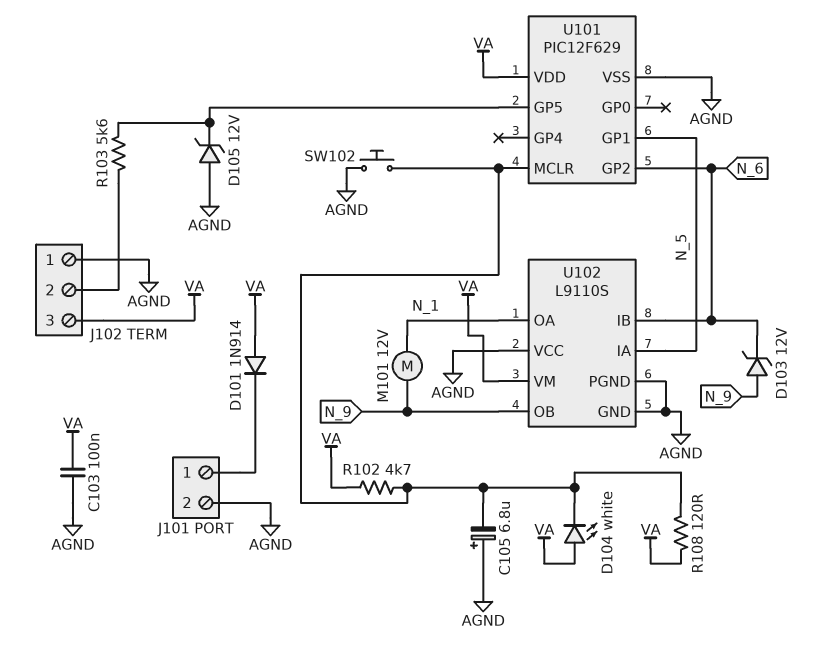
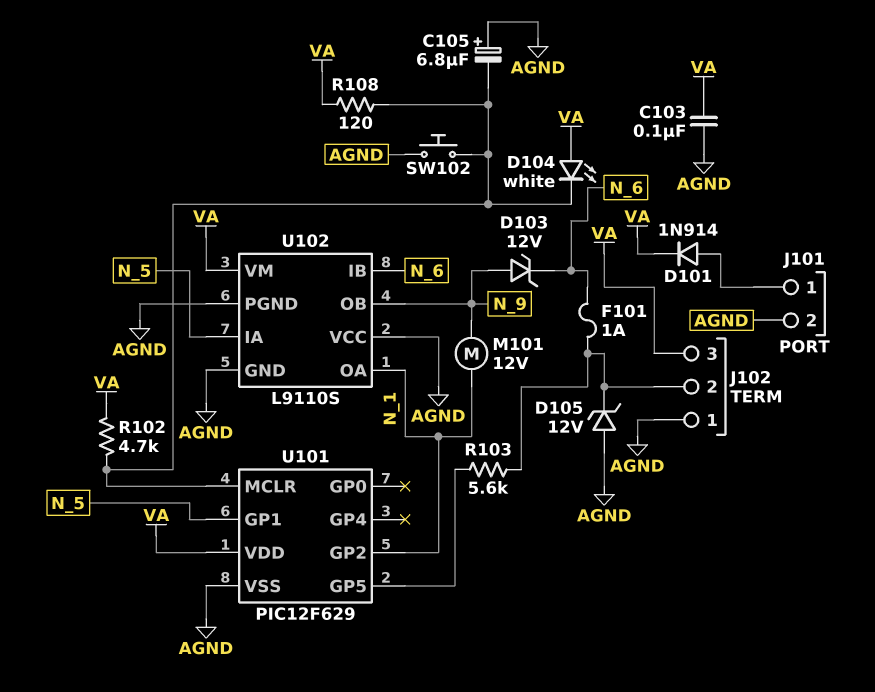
D101: diode 1N914 (A VA, K J101/1) -> diode 1N914 (A J101/1, K VA)
D105: zener 12V (A AGND, K U101/GP5) -> zener 12V (A AGND, K J102/2)
F101: none -> 1A (J102/2, N_6)
U101 pin GP2: N_6 -> N_1

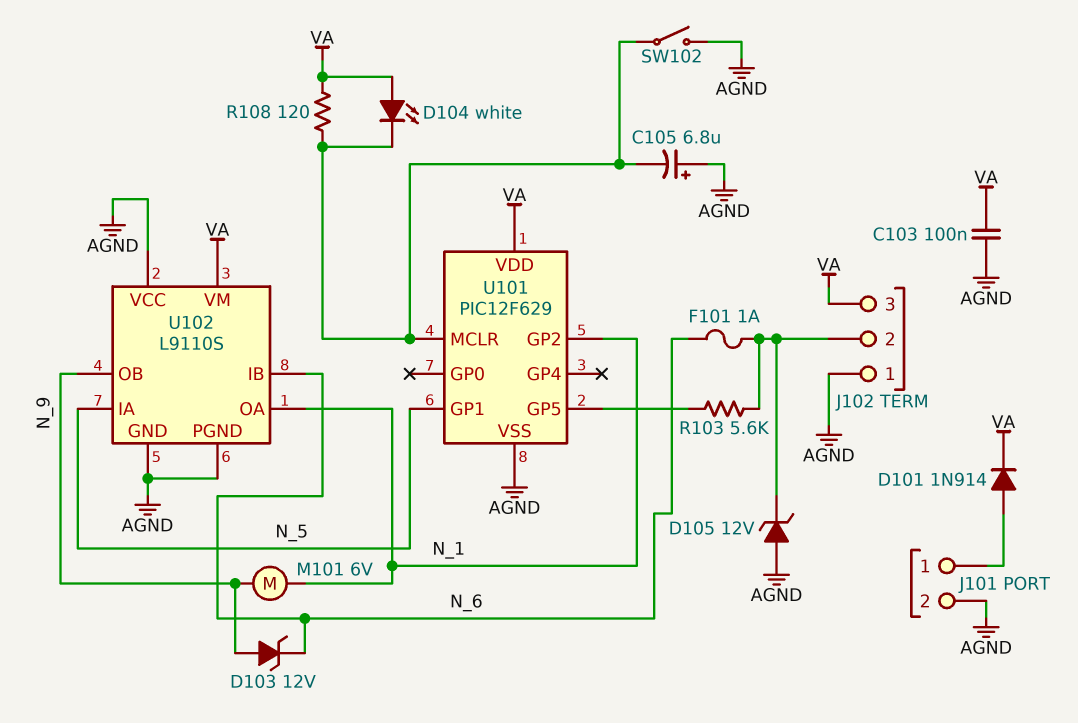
M101: motor 12V (N_1, N_9) -> motor 6V (N_1, N_9)
R102: 4.7k (U101/MCLR, VA) -> none
SW102: button (AGND, U101/MCLR) -> switch (AGND, U101/MCLR)

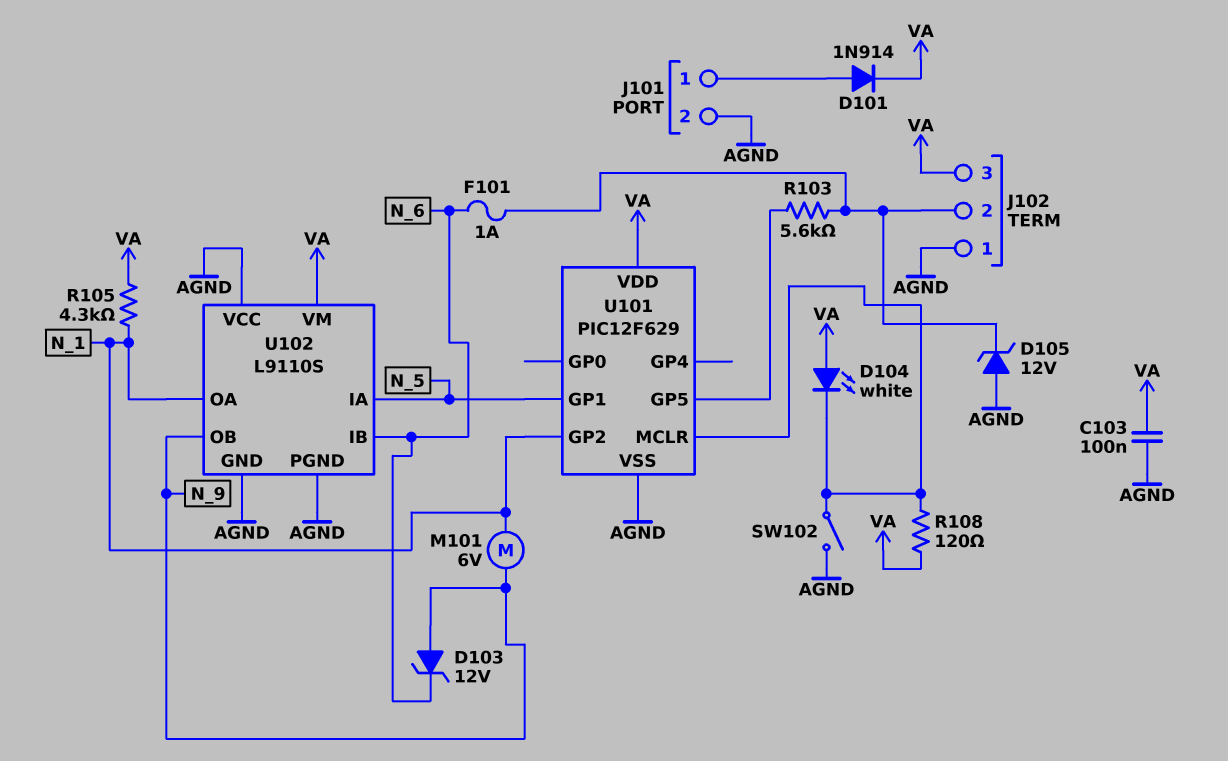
C105: 6.8uF (plus AGND, minus U101/MCLR) -> none
R105: none -> 4.3k (N_1, VA)

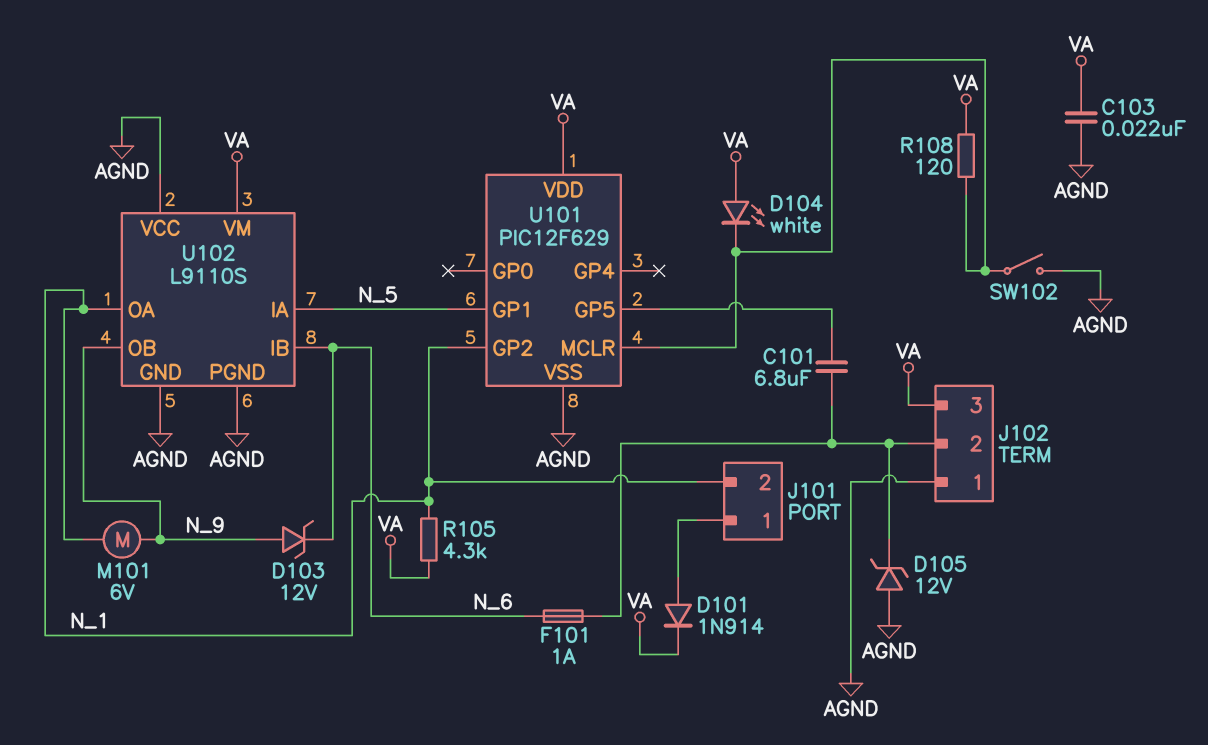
C101: none -> 6.8uF (J102/2, U101/GP5)
C103: 100nF (AGND, VA) -> 22nF (AGND, VA)
J101 pin 2: AGND -> N_1
R103: 5.6k (J102/2, U101/GP5) -> none

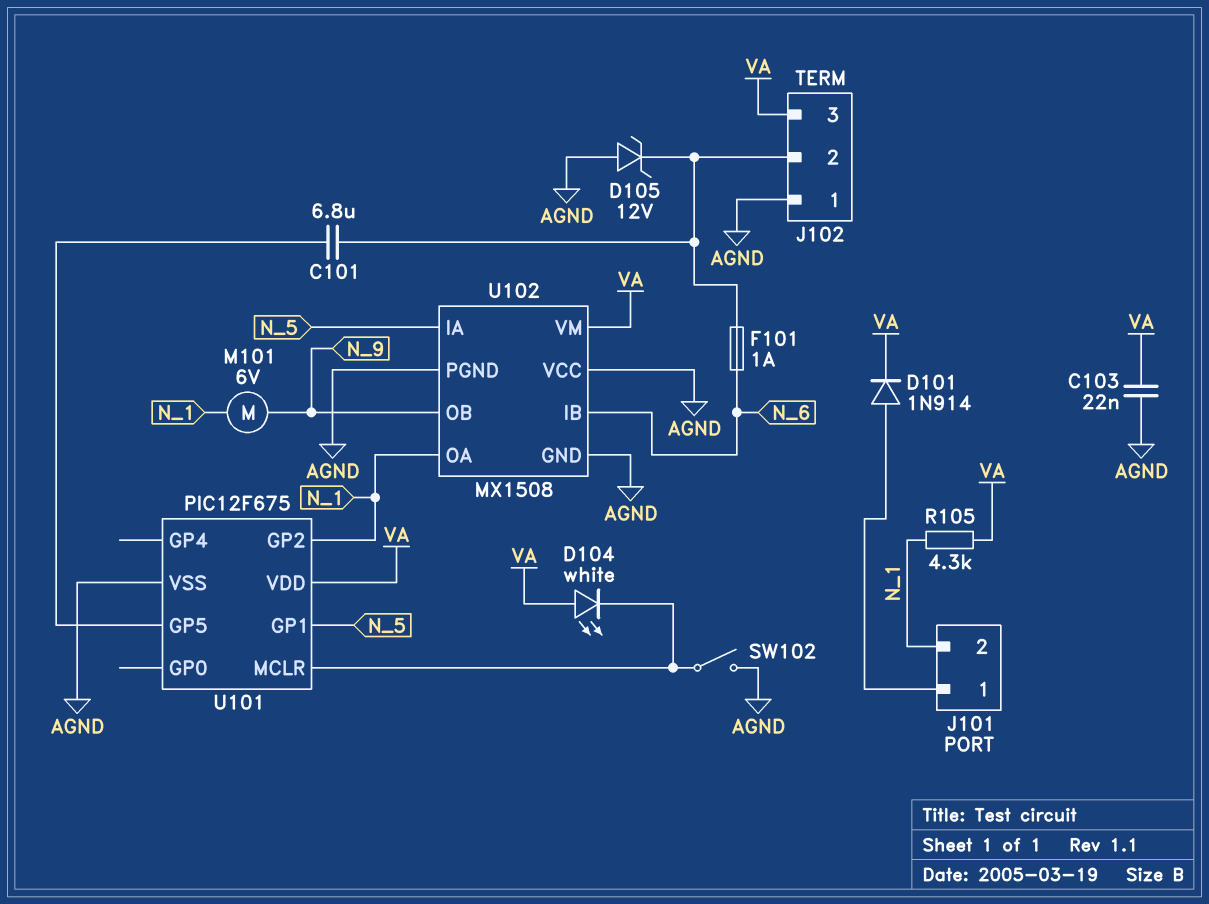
D103: zener 12V (A N_9, K N_6) -> none
R108: 120 (U101/MCLR, VA) -> none
U101: PIC12F629 -> PIC12F675
U102: L9110S -> MX1508

